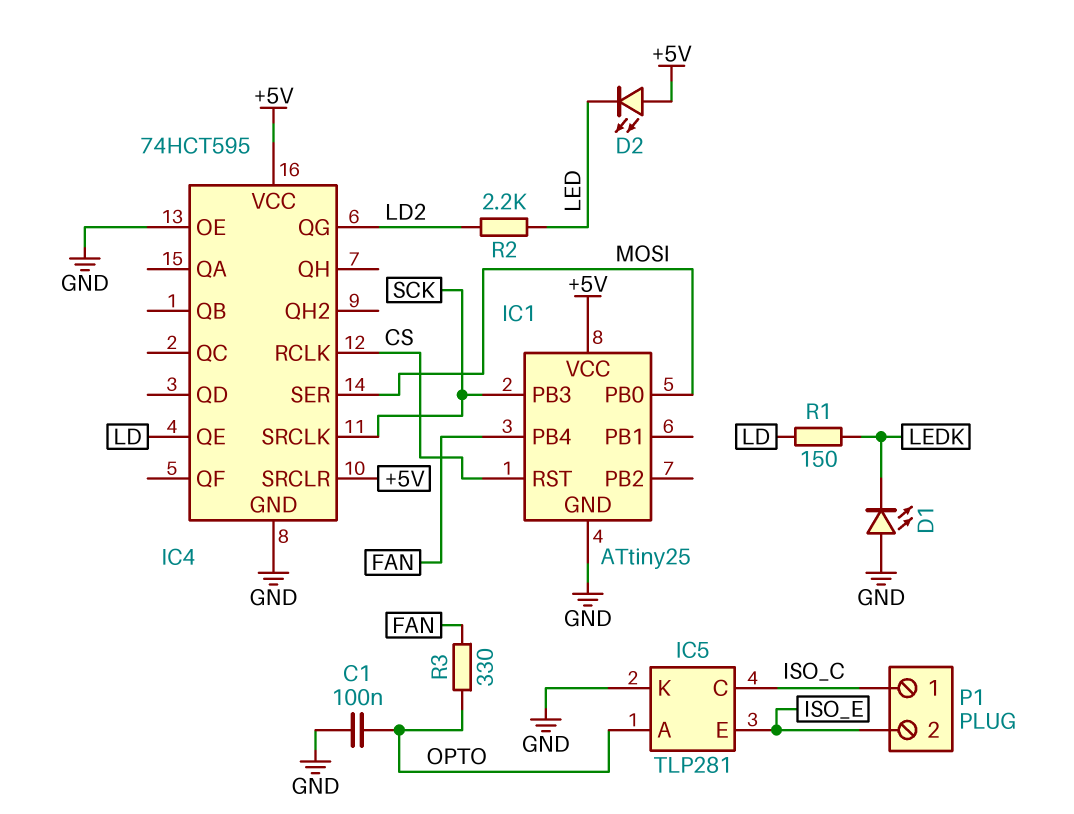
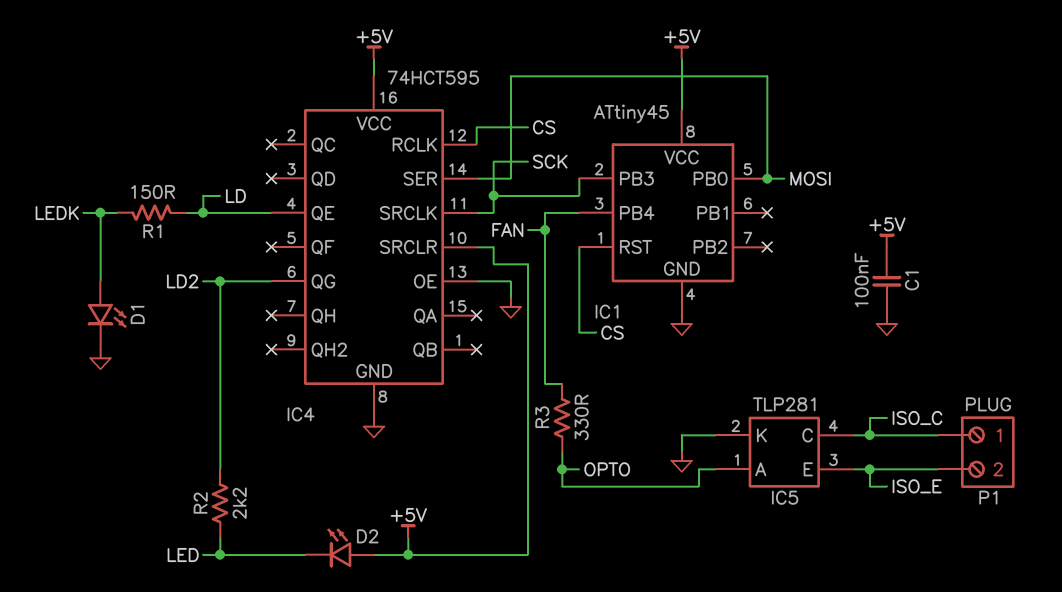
C1: 100nF (GND, OPTO) -> 100nF (+5V, GND)
D1: LED (A GND, K LEDK) -> LED (A LEDK, K GND)
IC1: ATtiny25 -> ATtiny45

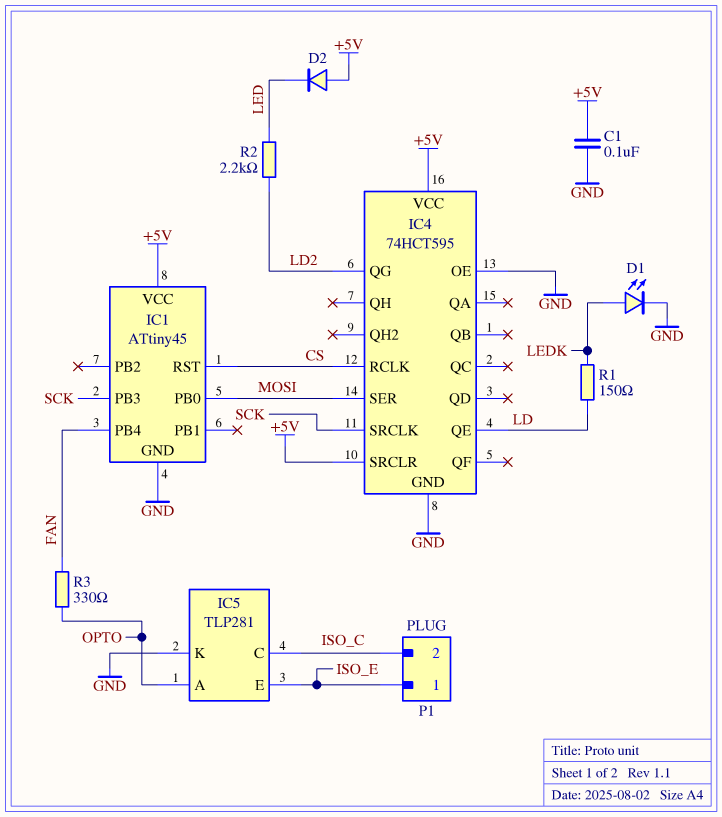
D2: LED (A +5V, K LED) -> diode (A +5V, K LED)
P1 pin 1: ISO_C -> ISO_E
P1 pin 2: ISO_E -> ISO_C

